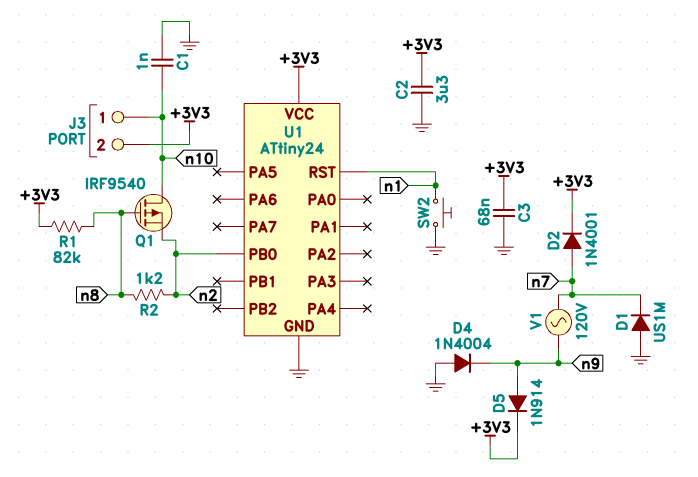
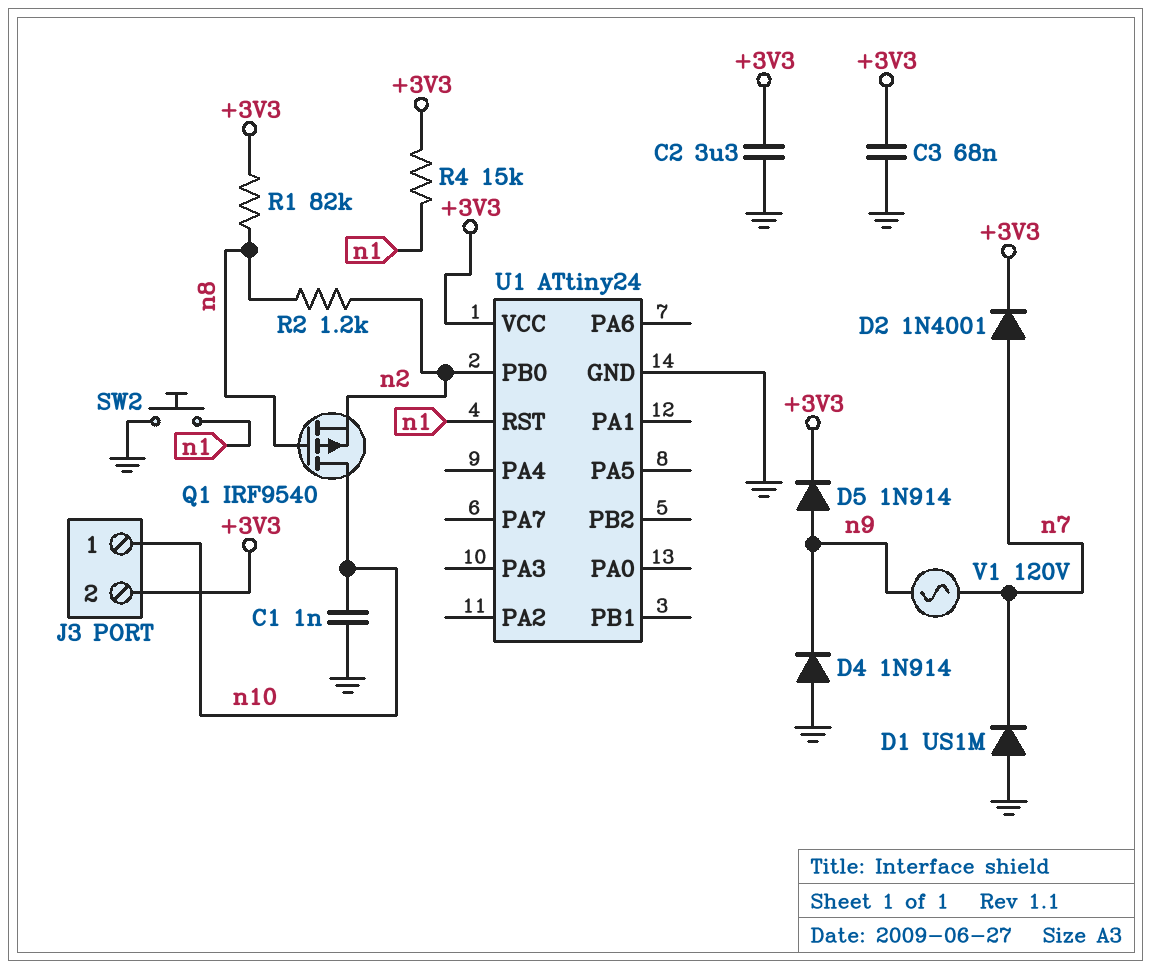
D4: diode 1N4004 (A GND, K n9) -> diode 1N914 (A GND, K n9)
R4: none -> 15k (+3V3, n1)

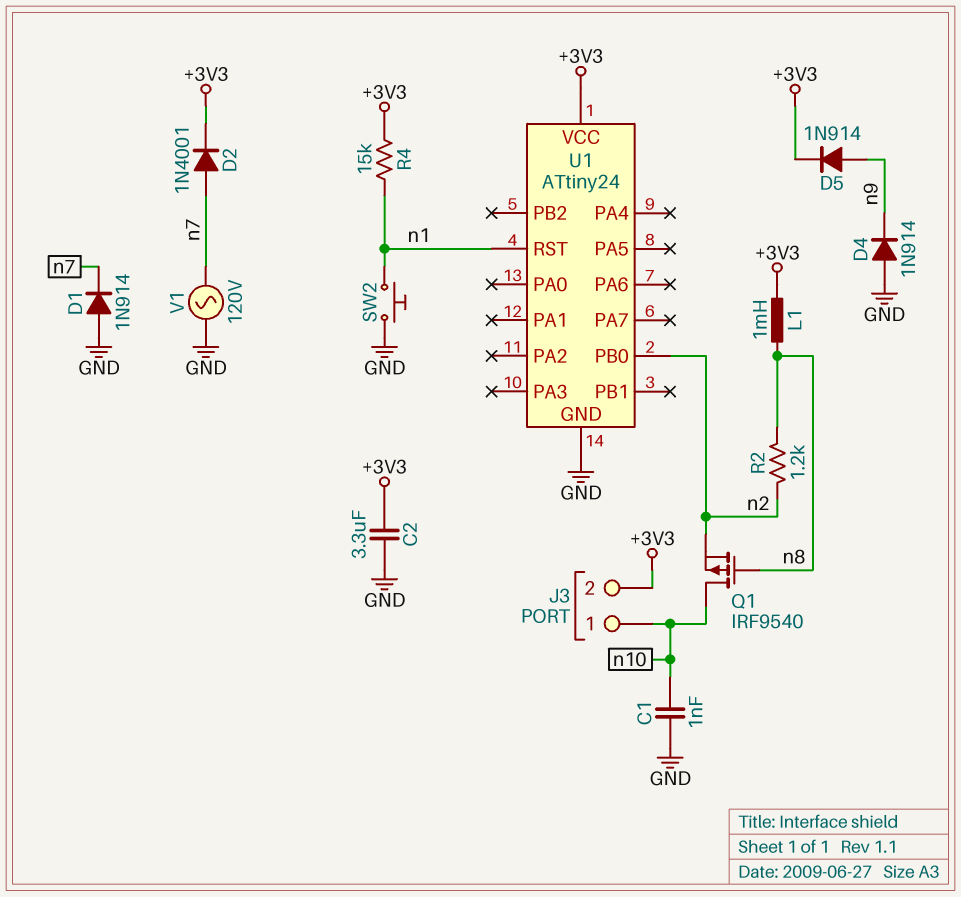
C3: 68nF (+3V3, GND) -> none
D1: diode US1M (A GND, K n7) -> diode 1N914 (A GND, K n7)
L1: none -> 1mH (+3V3, n8)
R1: 82k (+3V3, n8) -> none
V1: AC 120V (n7, n9) -> AC 120V (GND, n7)

